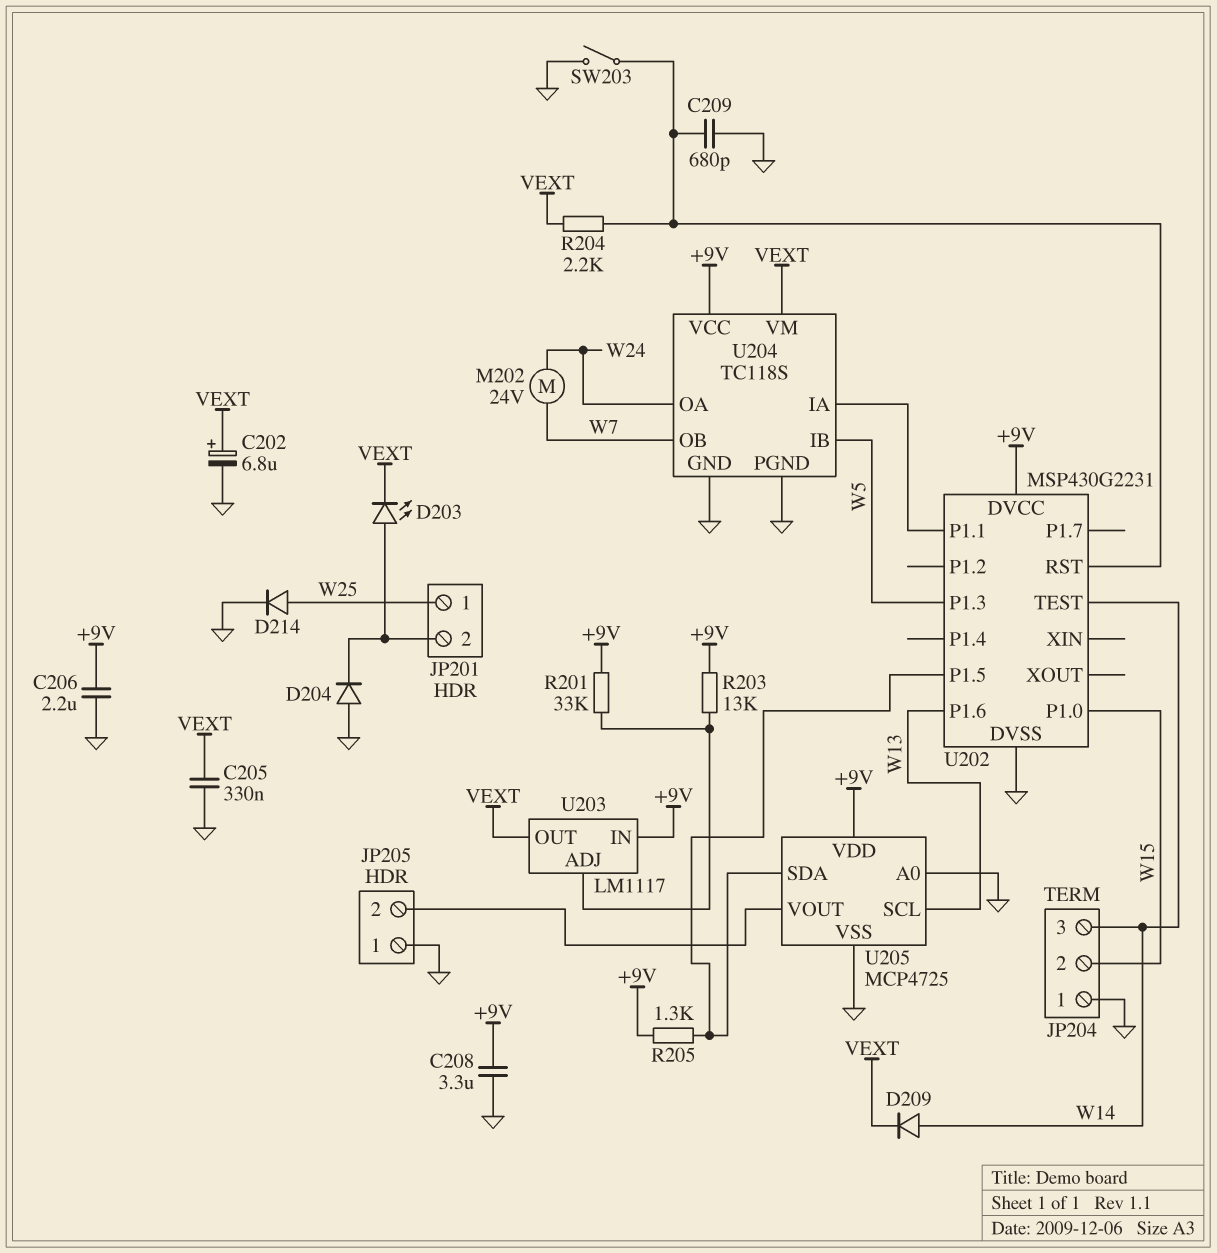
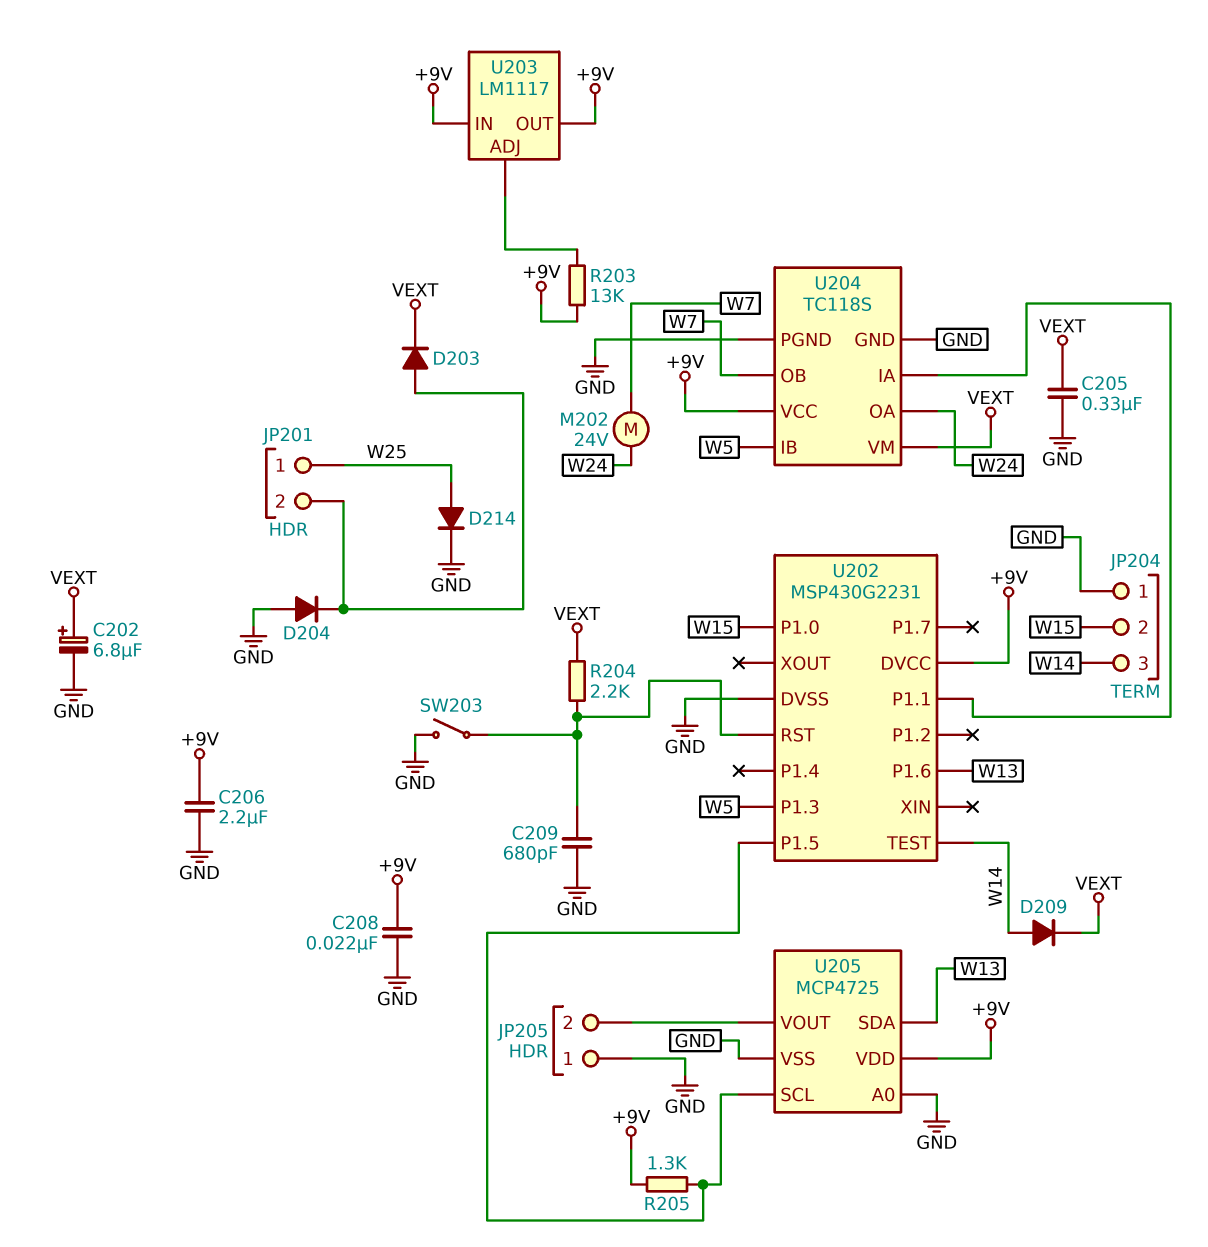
C208: 3.3uF (+9V, GND) -> 22nF (+9V, GND)
D203: LED (A JP201/2, K VEXT) -> diode (A JP201/2, K VEXT)
R201: 33k (+9V, U203/ADJ) -> none
U203 pin OUT: VEXT -> +9V
U205 pin SCL: W13 -> U202/P1.5
U205 pin SDA: U202/P1.5 -> W13

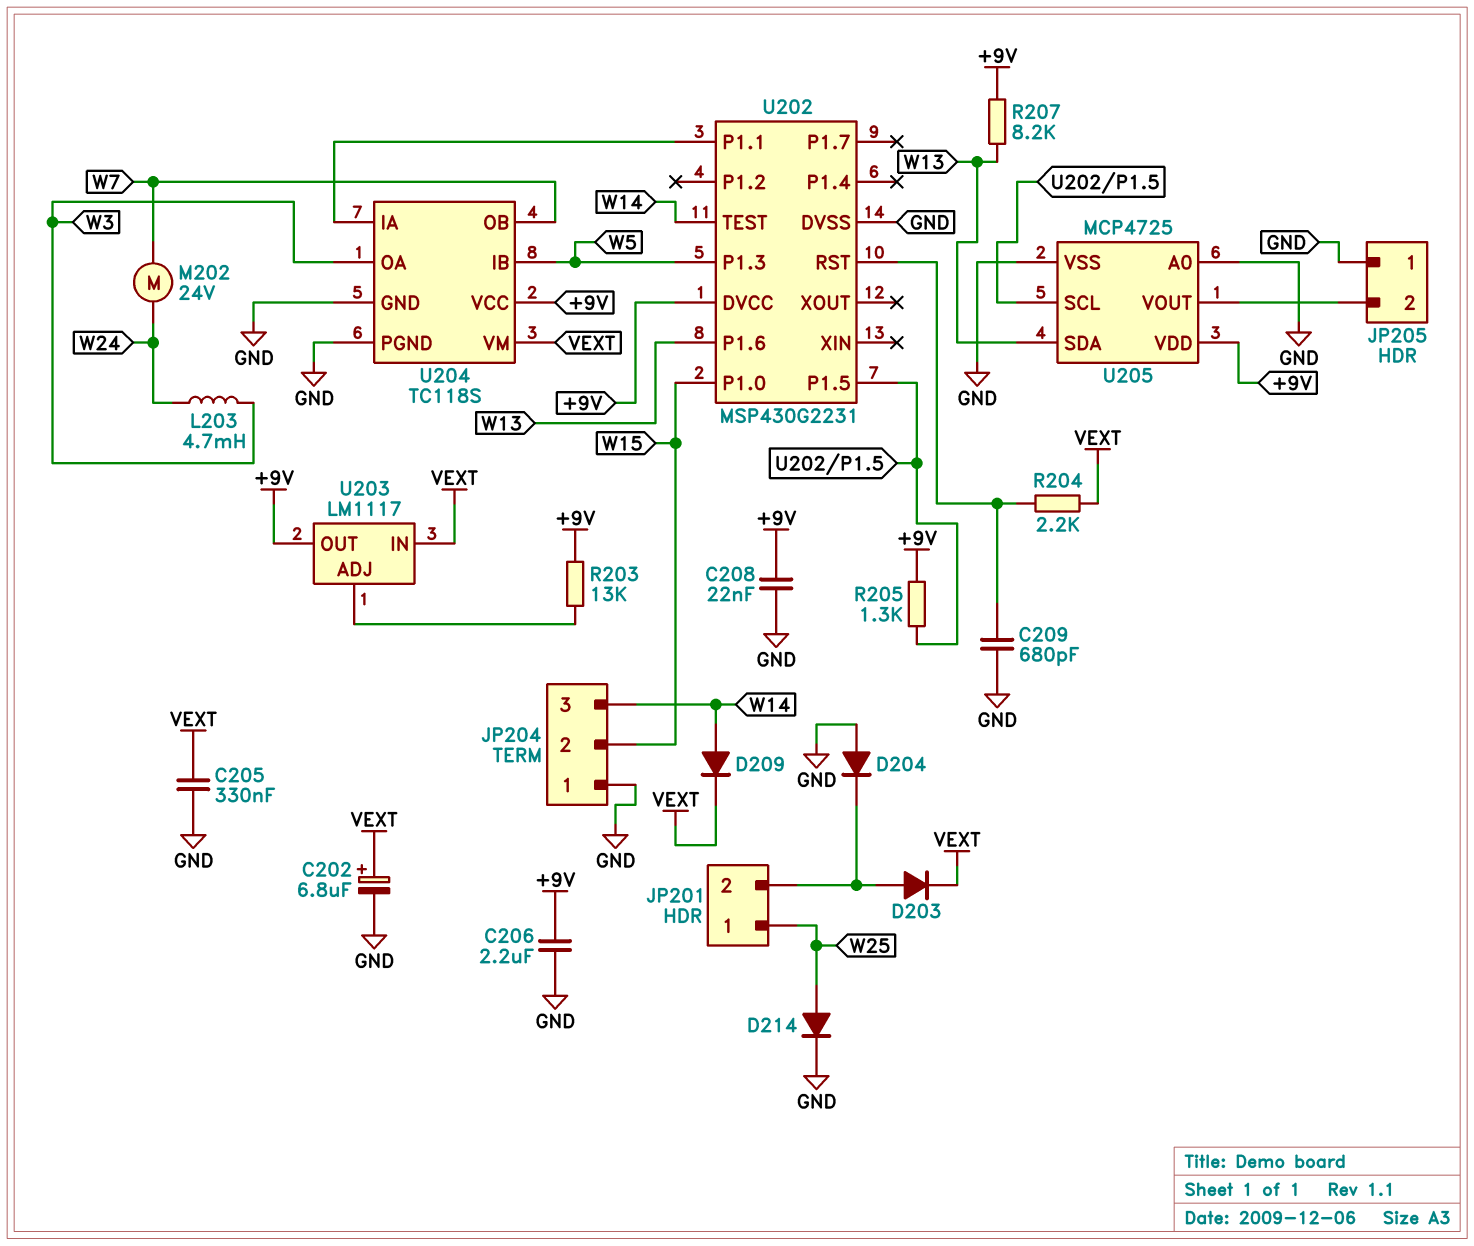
L203: none -> 4.7mH (W3, W24)
R207: none -> 8.2k (+9V, W13)
SW203: switch (GND, U202/RST) -> none
U203 pin IN: +9V -> VEXT
U204 pin OA: W24 -> W3

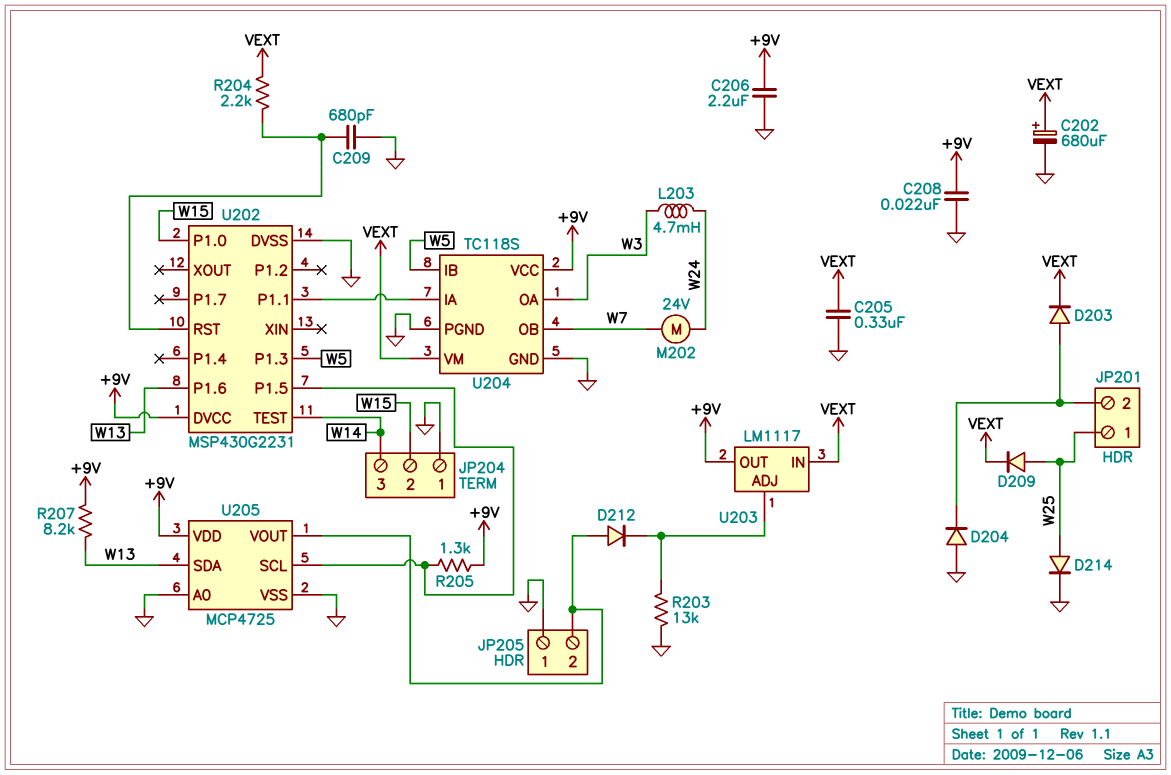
C202: 6.8uF (plus VEXT, minus GND) -> 680uF (plus VEXT, minus GND)
D209: diode (A W14, K VEXT) -> diode (A W25, K VEXT)
D212: none -> diode (A JP205/2, K U203/ADJ)
R203: 13k (+9V, U203/ADJ) -> 13k (GND, U203/ADJ)

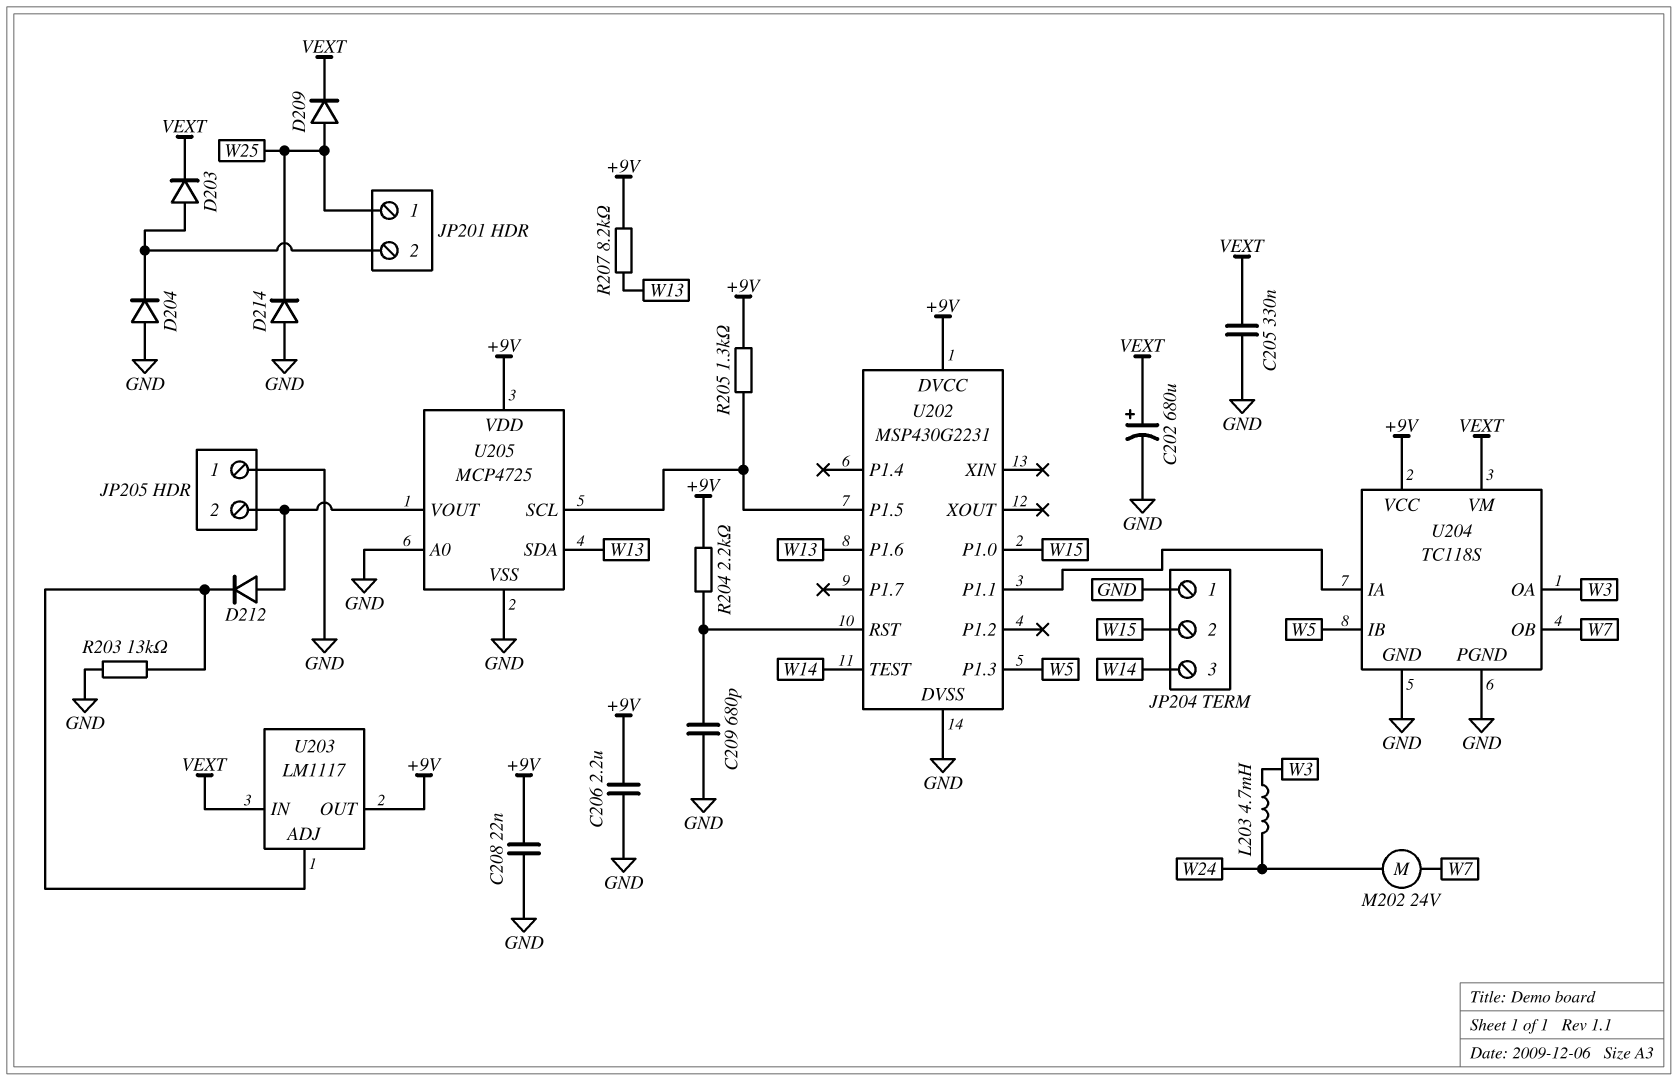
D214: diode (A W25, K GND) -> diode (A GND, K W25)
R204: 2.2k (U202/RST, VEXT) -> 2.2k (+9V, U202/RST)

